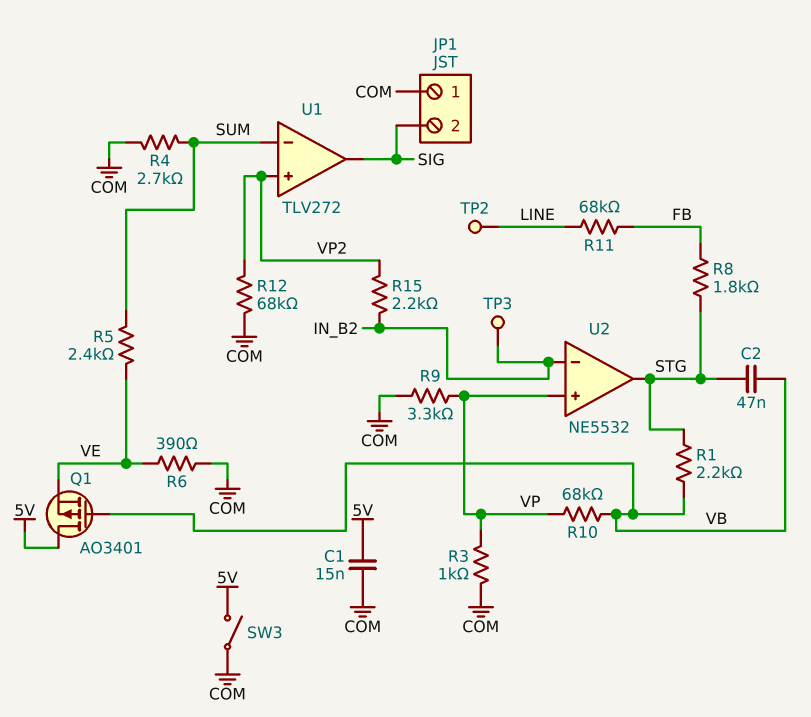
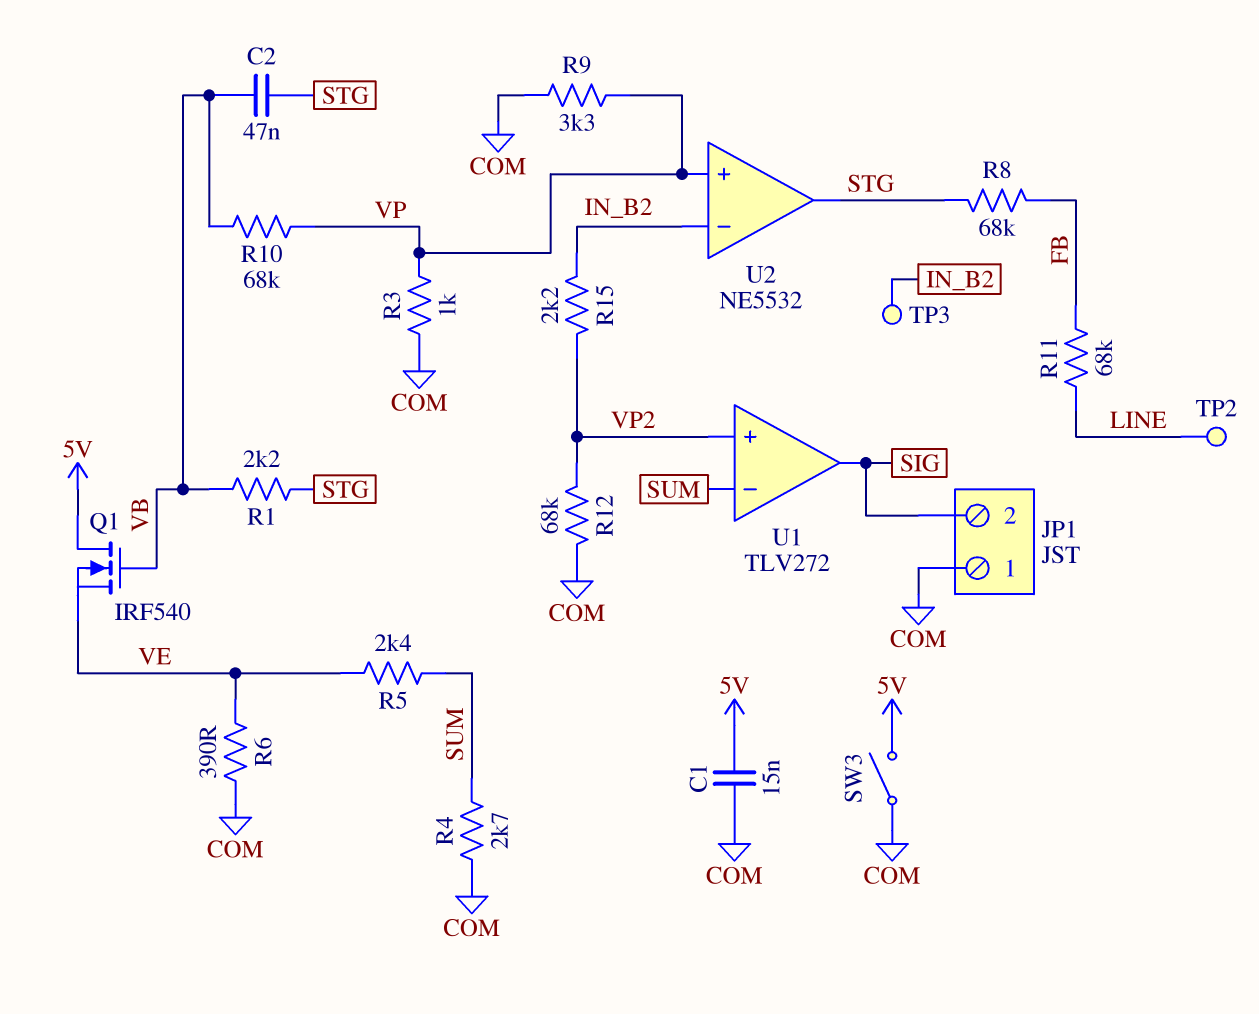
Q1: PMOS AO3401 (G VB, D 5V, S VE) -> NMOS IRF540 (G VB, D 5V, S VE)
R8: 1.8k (FB, STG) -> 68k (FB, STG)

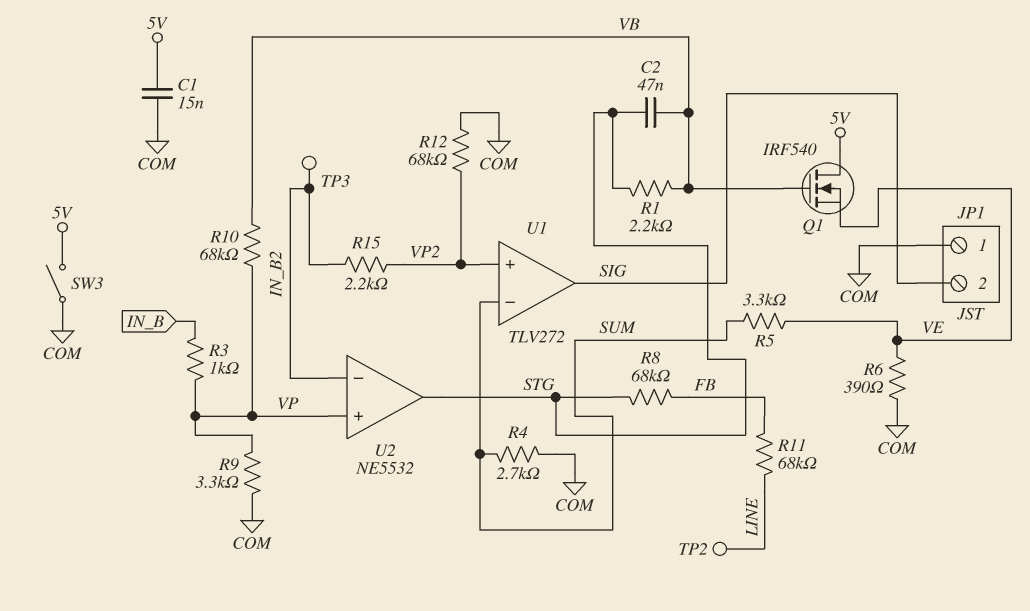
R3: 1k (COM, VP) -> 1k (IN_B, VP)
R5: 2.4k (SUM, VE) -> 3.3k (SUM, VE)

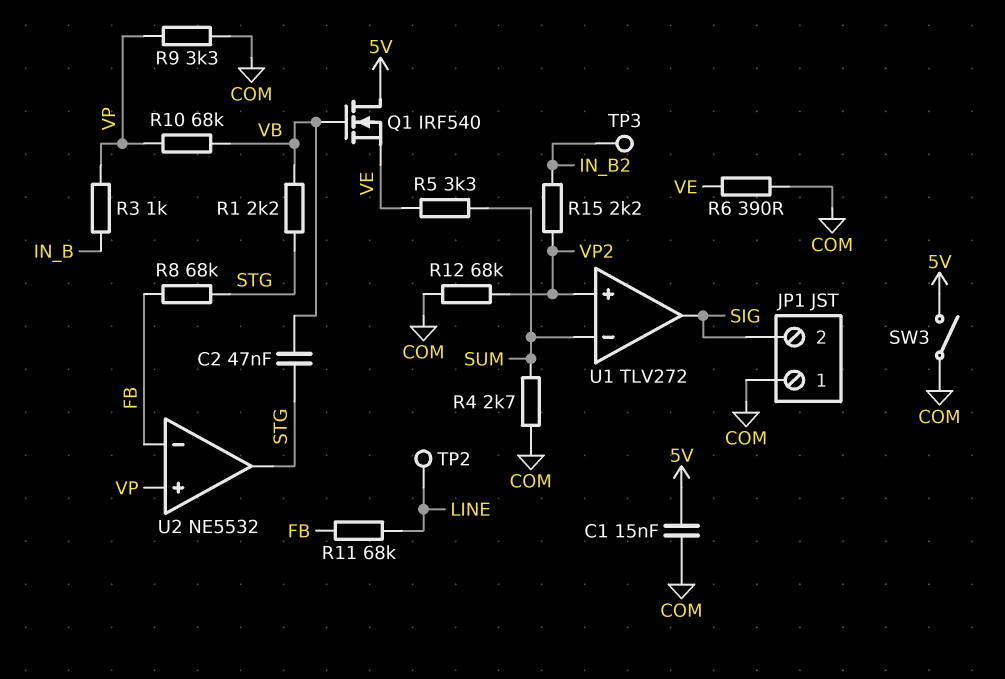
U2 pin in-: IN_B2 -> FB

